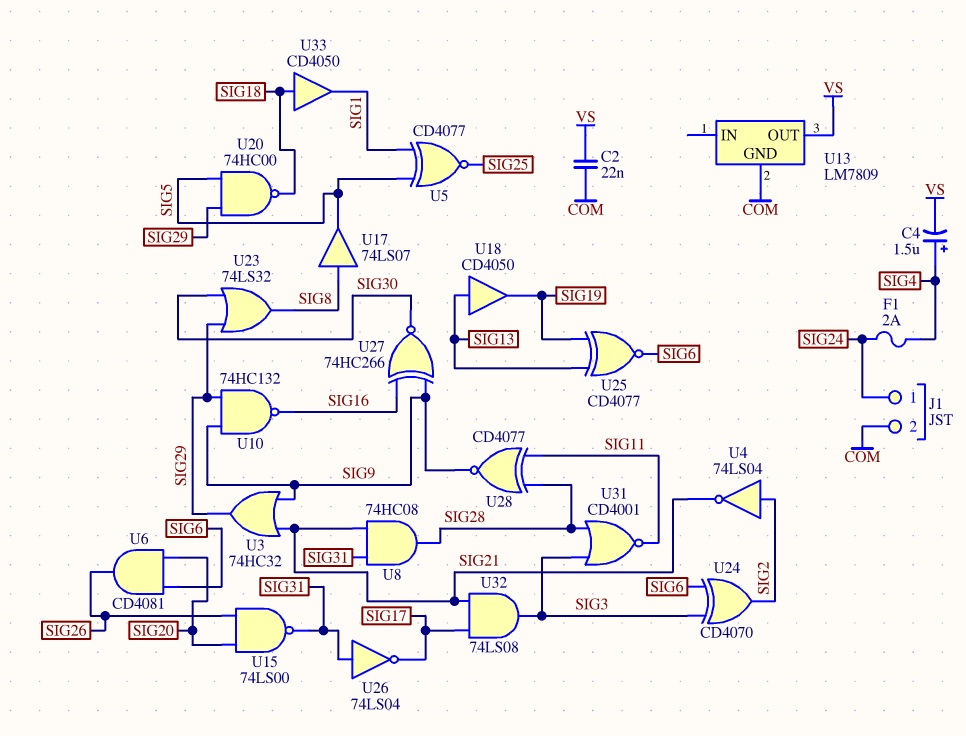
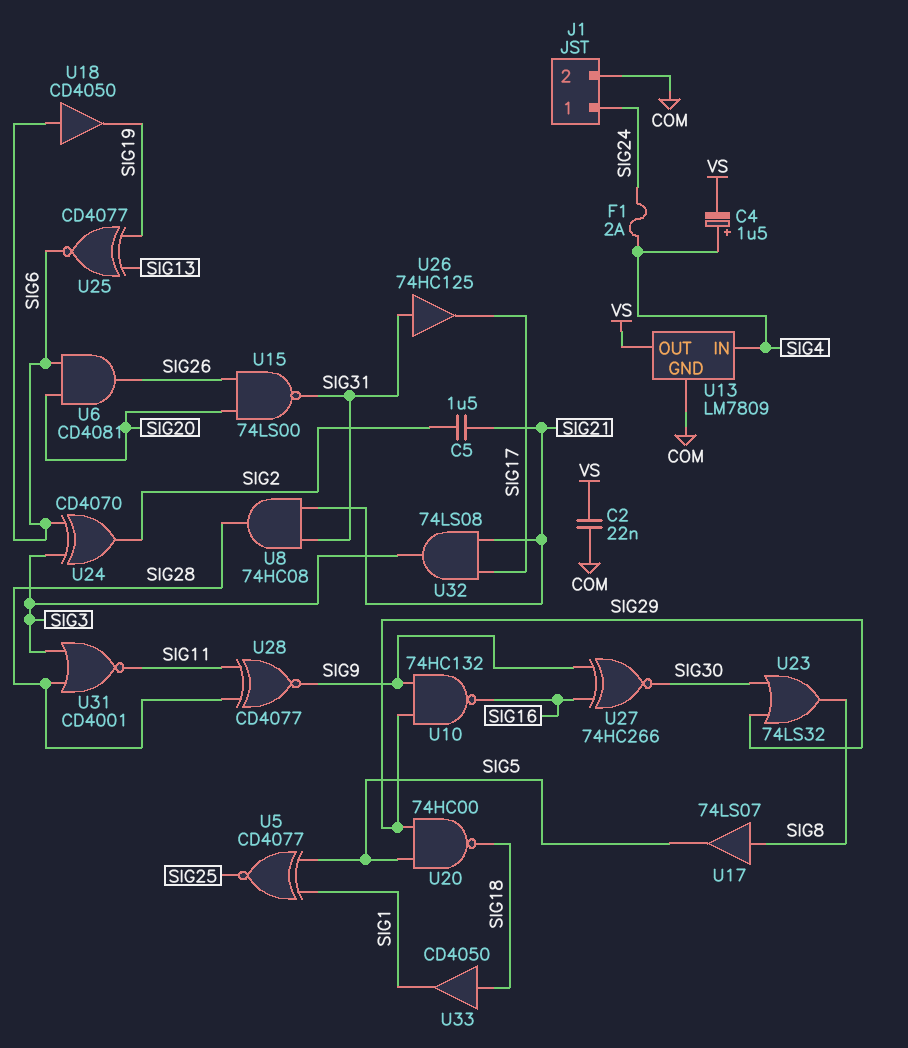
C5: none -> 1.5uF (SIG2, SIG21)
U3: OR 74HC32 (in SIG9, in SIG21, out SIG29) -> none
U4: NOT 74LS04 (in SIG2, out SIG21) -> none
U13 pin IN: none -> SIG4
U18: buffer CD4050 (in SIG13, out SIG19) -> buffer CD4050 (in SIG6, out SIG19)
U26: NOT 74LS04 (in SIG31, out SIG17) -> buffer 74HC125 (in SIG31, out SIG17)

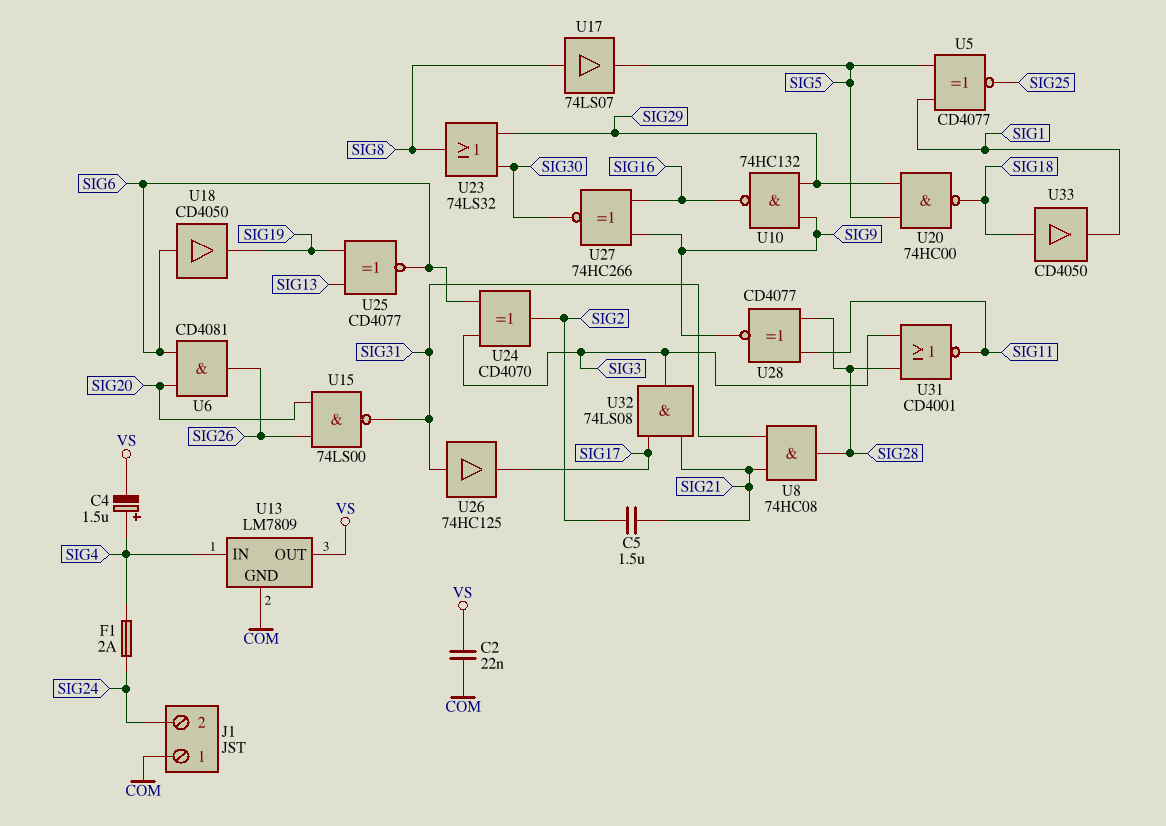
J1 pin 1: SIG24 -> COM
J1 pin 2: COM -> SIG24

